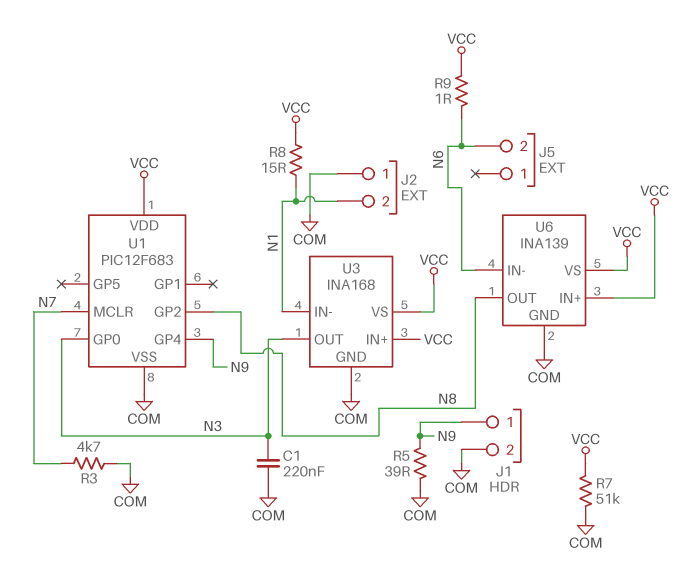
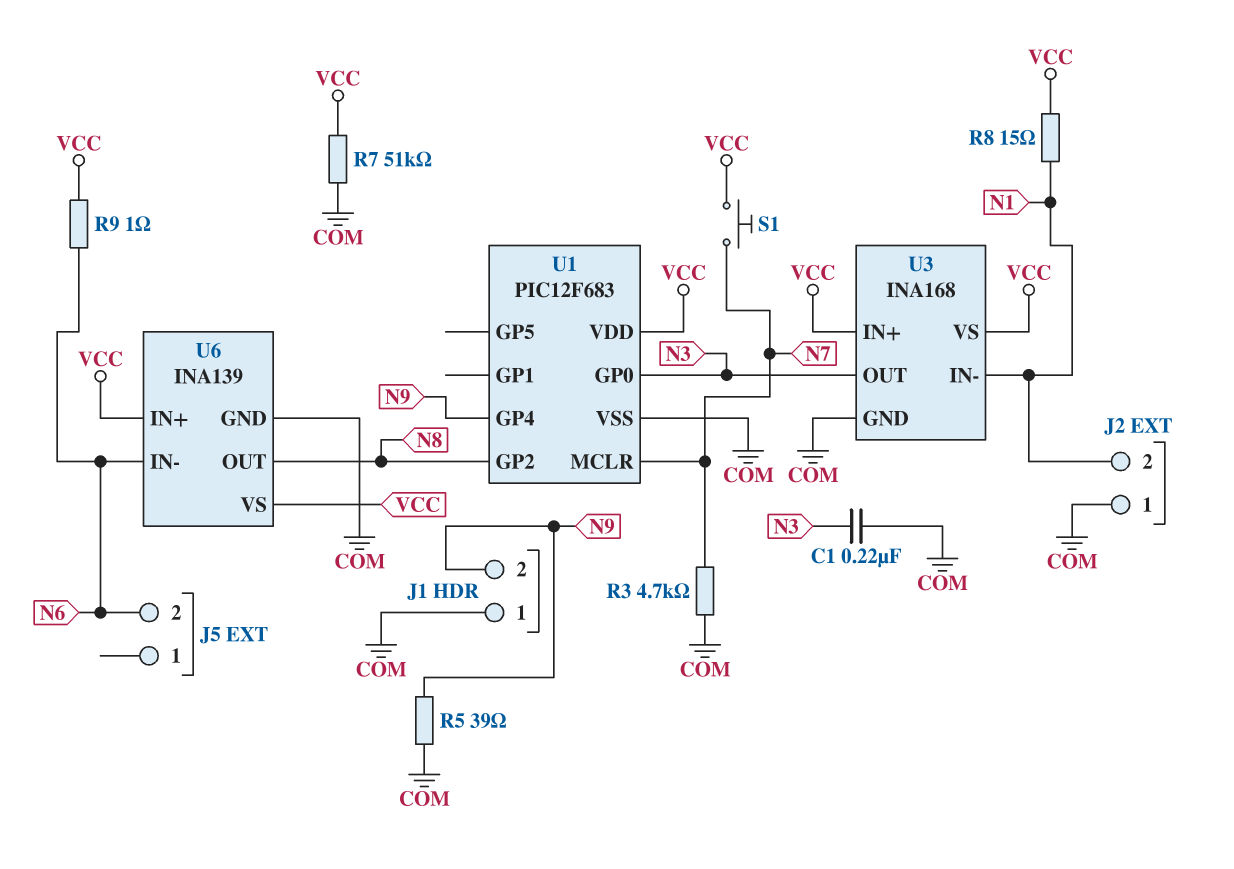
J1 pin 1: N9 -> COM
J1 pin 2: COM -> N9
S1: none -> button (N7, VCC)

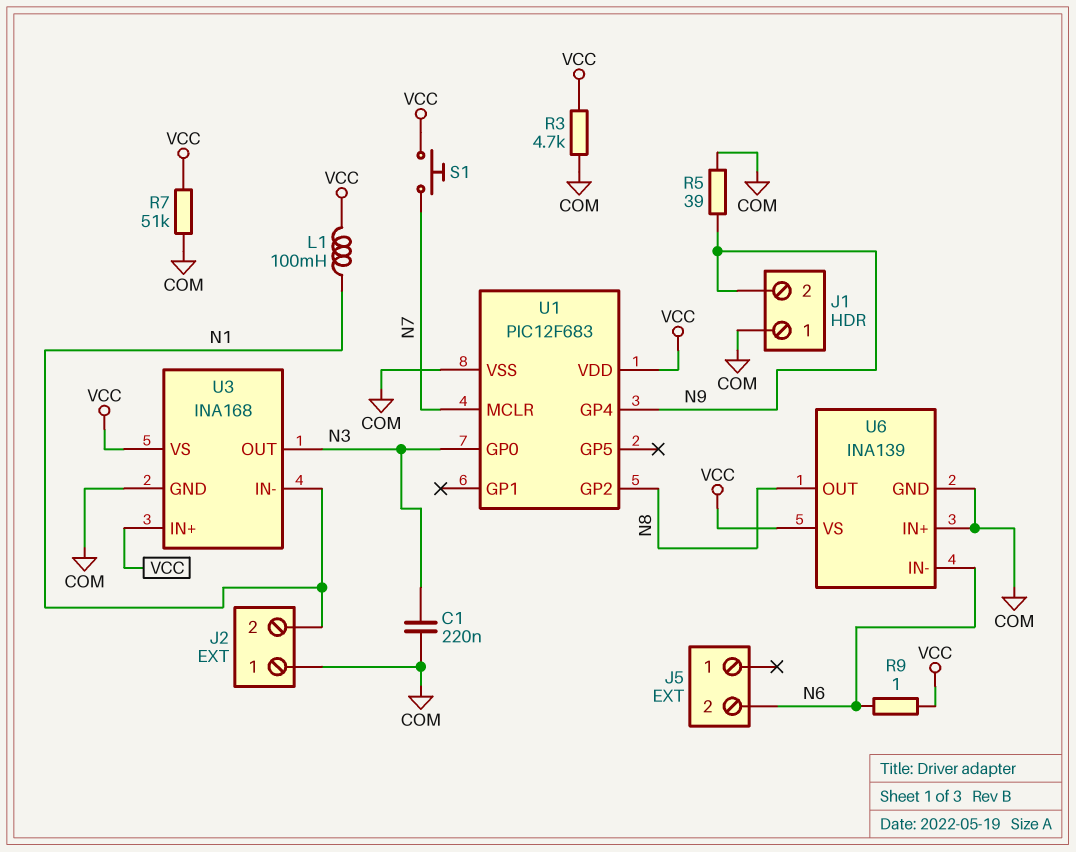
L1: none -> 100mH (N1, VCC)
R3: 4.7k (COM, N7) -> 4.7k (COM, VCC)
R8: 15 (N1, VCC) -> none
U6 pin IN+: VCC -> COM

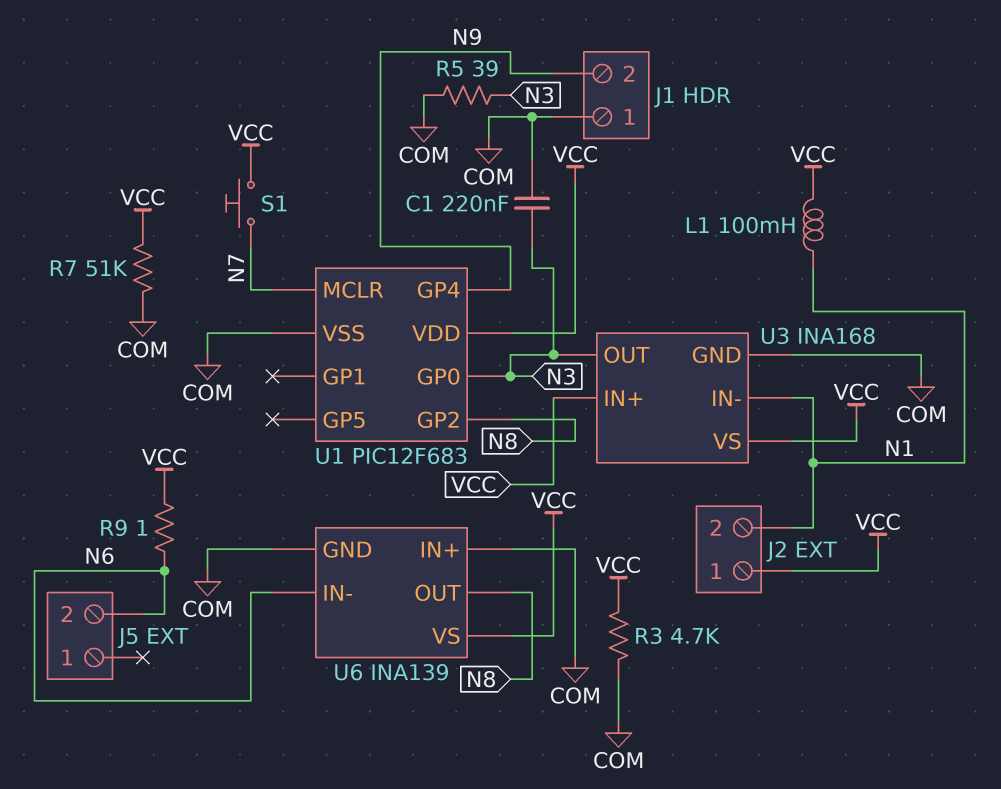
J2 pin 1: COM -> VCC
R5: 39 (COM, N9) -> 39 (COM, N3)

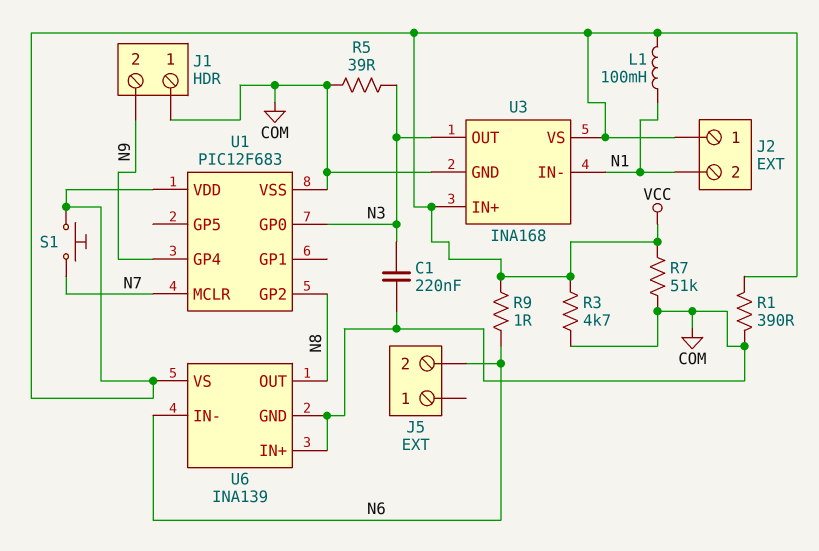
R1: none -> 390 (COM, VCC)

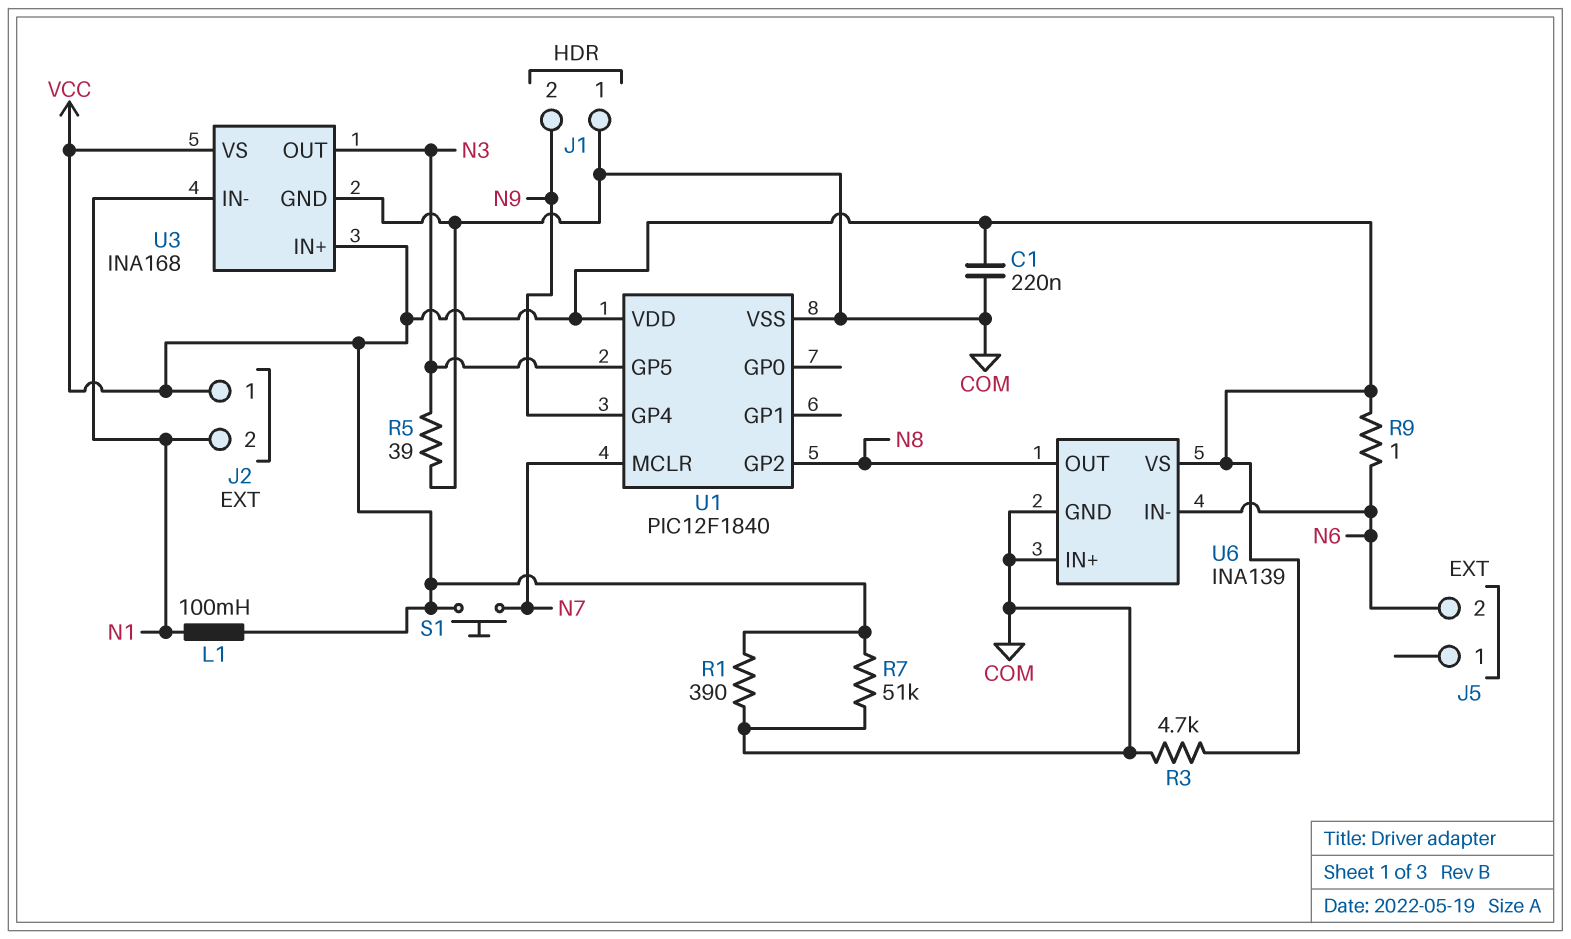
C1: 220nF (COM, N3) -> 220nF (COM, VCC)
U1: PIC12F683 -> PIC12F1840
U1 pin GP0: N3 -> none
U1 pin GP5: none -> N3

